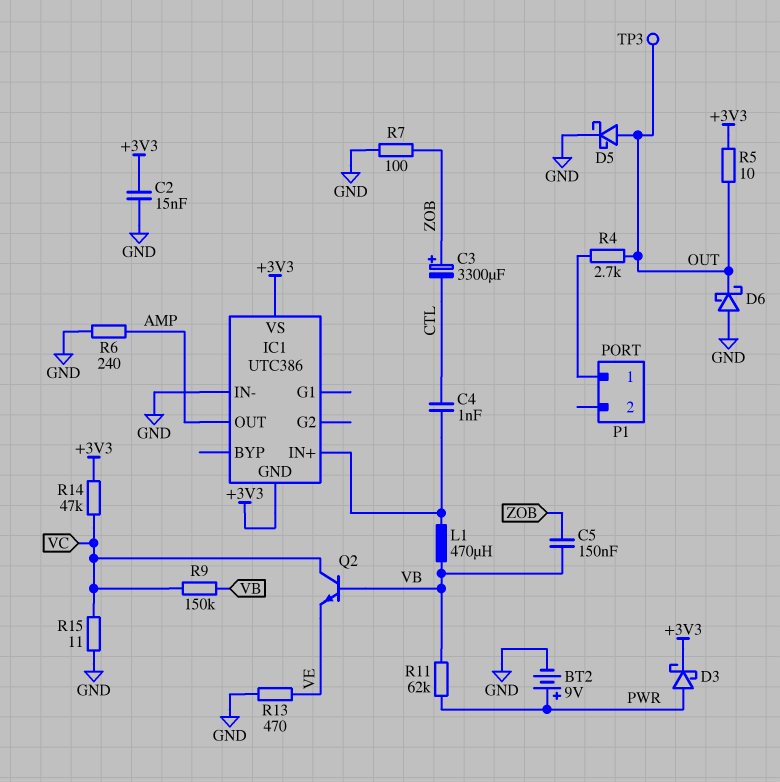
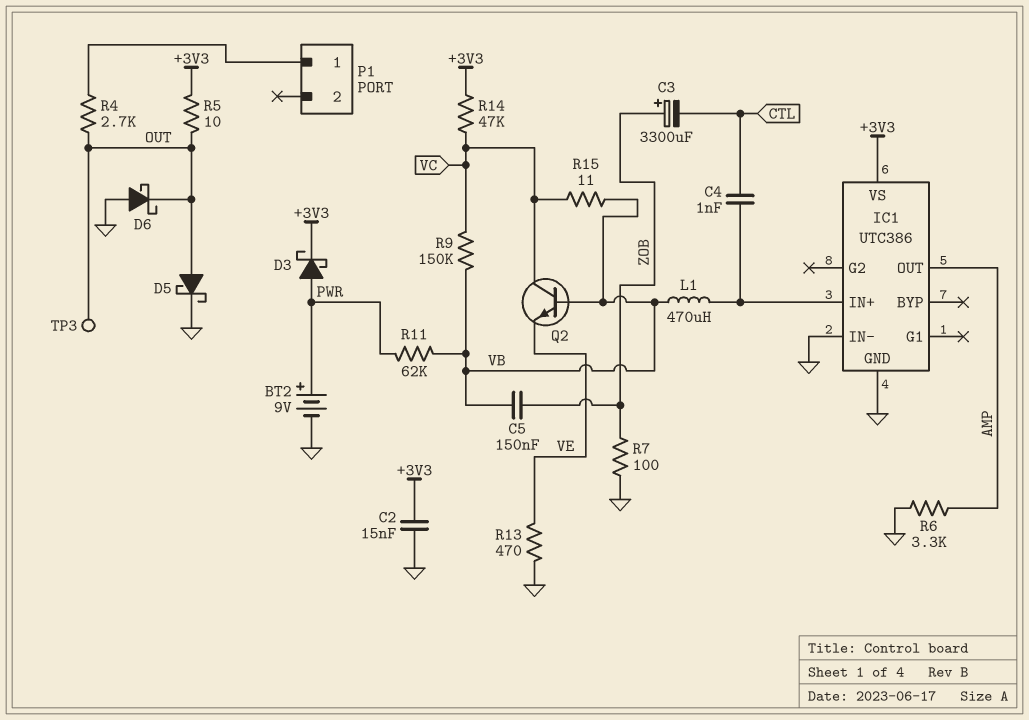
IC1 pin GND: +3V3 -> GND
R6: 240 (AMP, GND) -> 3.3k (AMP, GND)
R15: 11 (GND, VC) -> 11 (VB, VC)

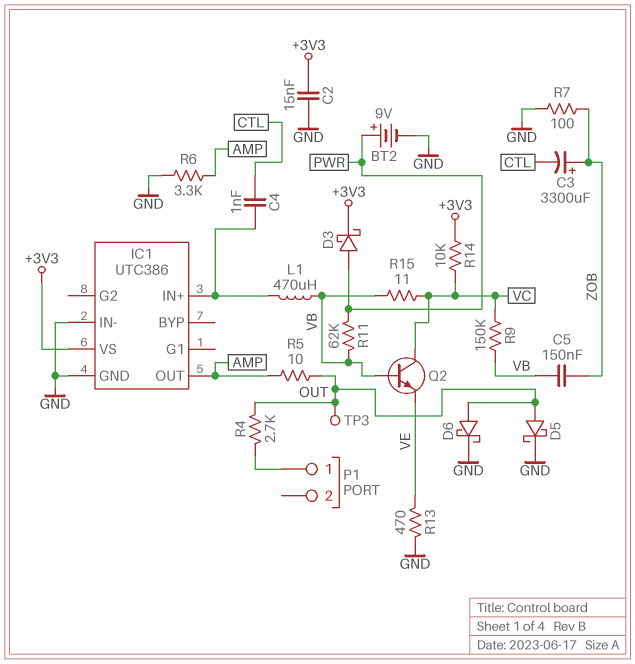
D6: schottky (A GND, K OUT) -> schottky (A OUT, K GND)
R5: 10 (+3V3, OUT) -> 10 (AMP, OUT)
R14: 47k (+3V3, VC) -> 10k (+3V3, VC)

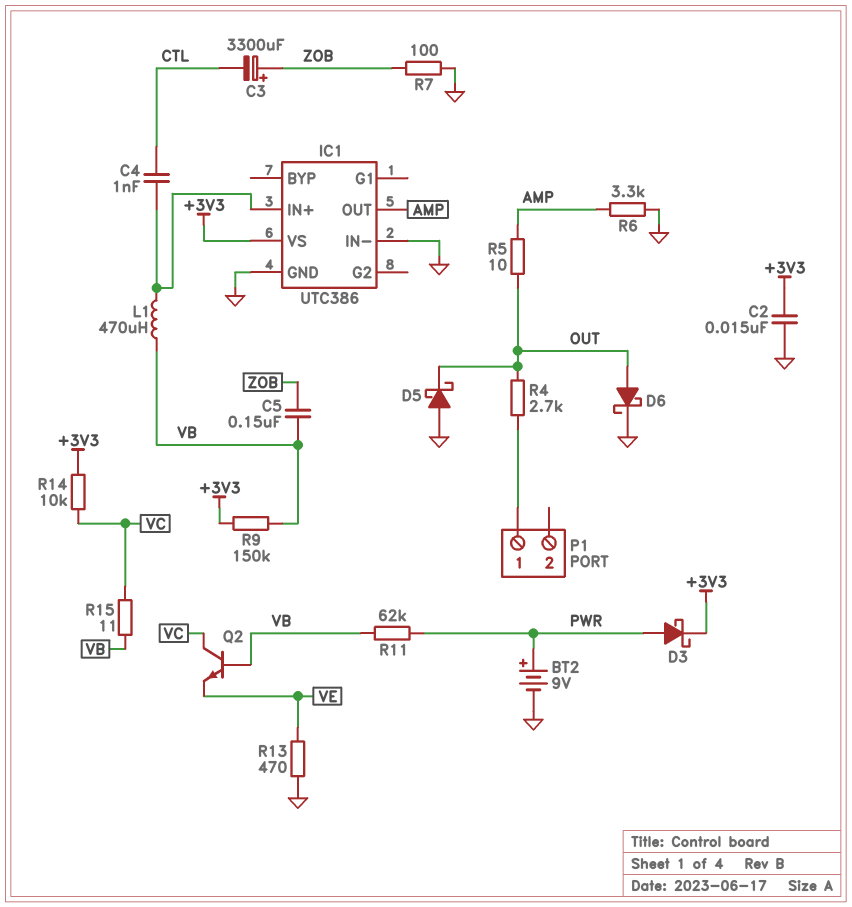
D5: schottky (A OUT, K GND) -> schottky (A GND, K OUT)
R9: 150k (VB, VC) -> 150k (+3V3, VB)
TP3: test point (OUT) -> none

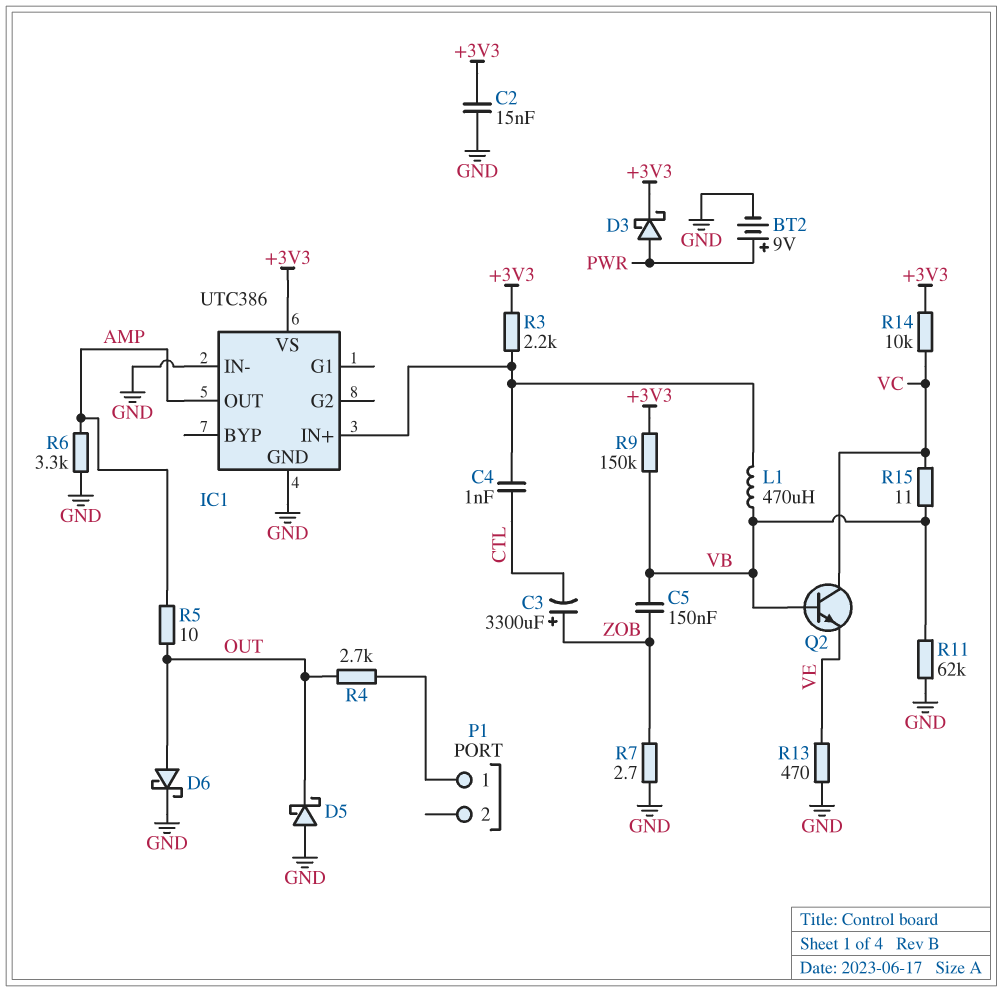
R3: none -> 2.2k (+3V3, IC1/IN+)
R7: 100 (GND, ZOB) -> 2.7 (GND, ZOB)
R11: 62k (PWR, VB) -> 62k (GND, VB)

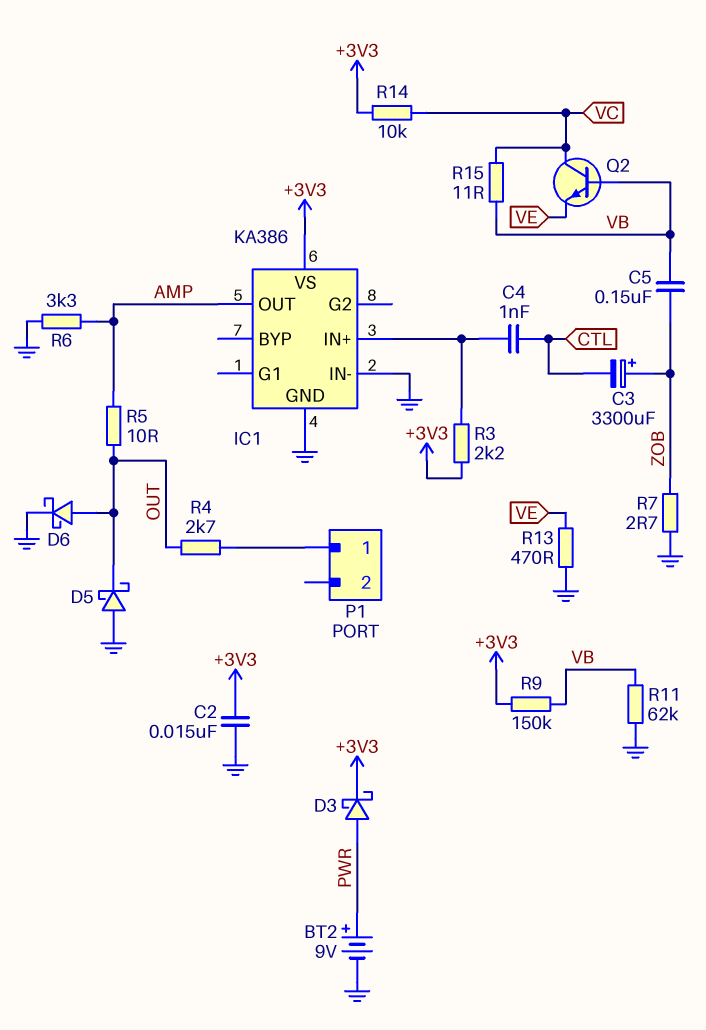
IC1: UTC386 -> KA386
L1: 470uH (IC1/IN+, VB) -> none

